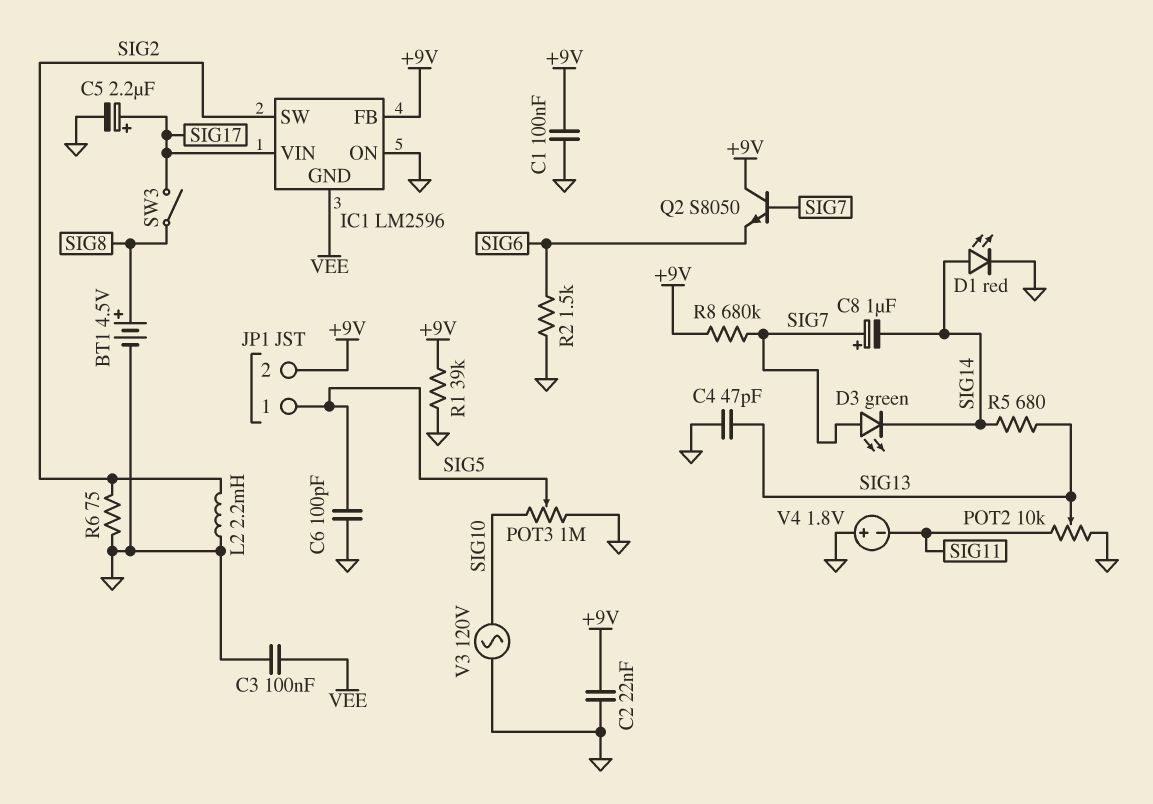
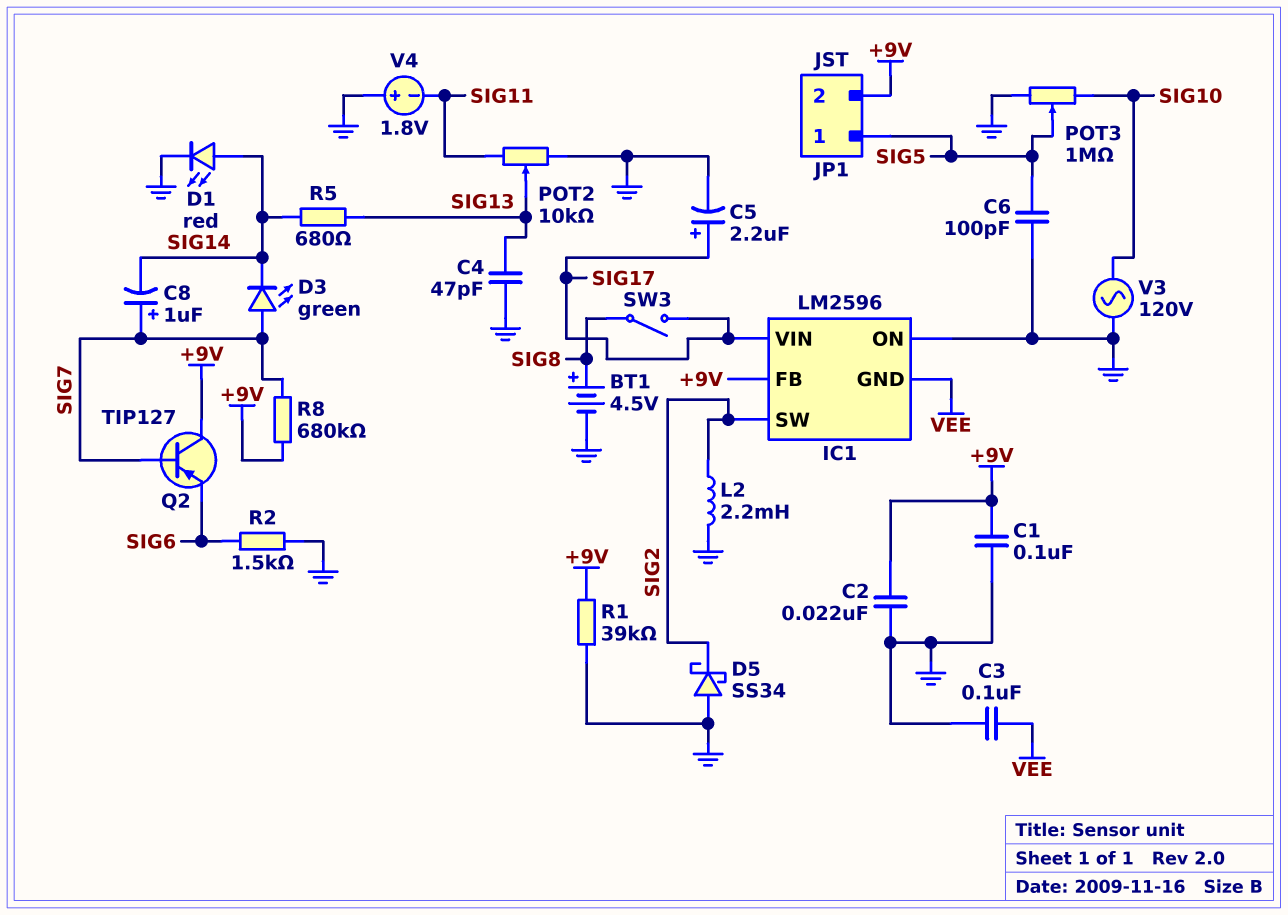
D5: none -> schottky SS34 (A GND, K SIG2)
Q2: NPN S8050 (B SIG7, C +9V, E SIG6) -> PNP TIP127 (B SIG7, C +9V, E SIG6)
R6: 75 (GND, SIG2) -> none

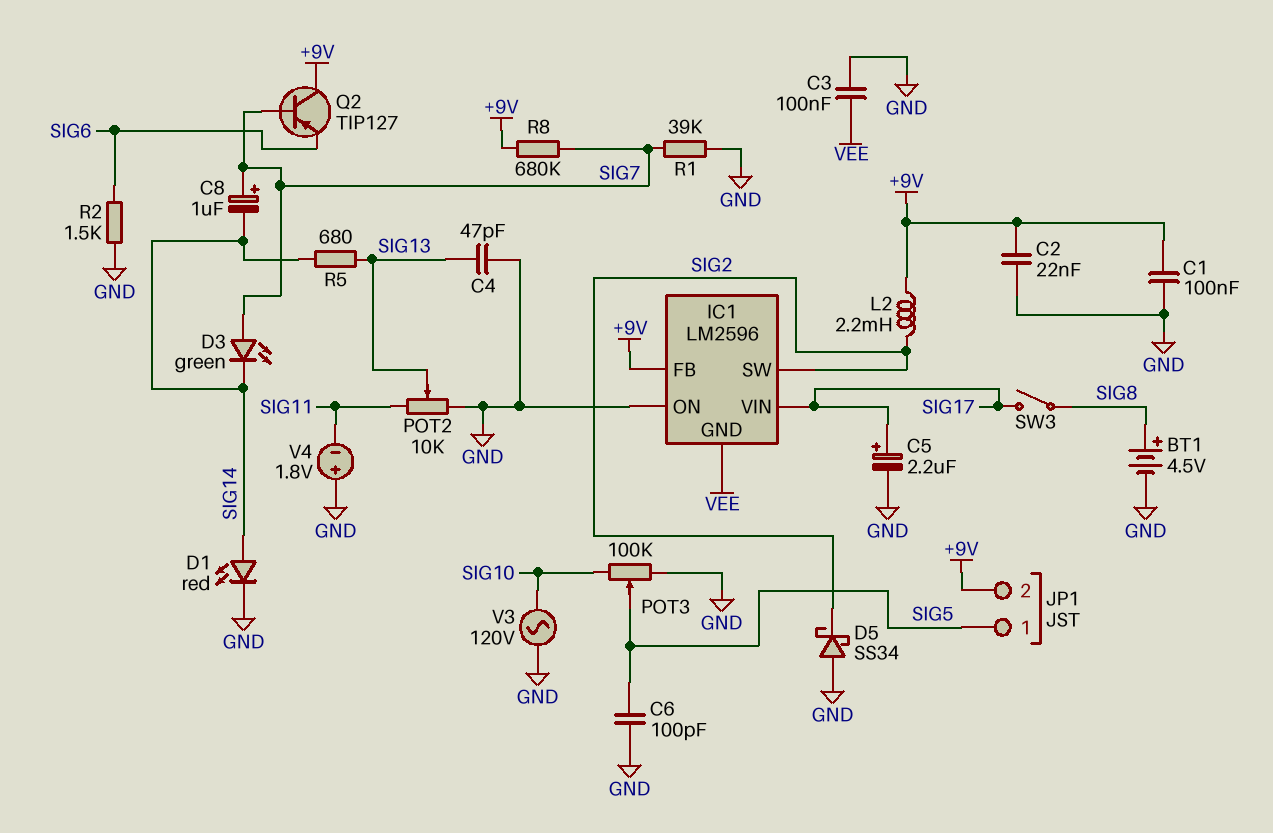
L2: 2.2mH (GND, SIG2) -> 2.2mH (+9V, SIG2)
POT3: 1M (GND, SIG10, wiper SIG5) -> 100k (GND, SIG10, wiper SIG5)
R1: 39k (+9V, GND) -> 39k (GND, SIG7)

